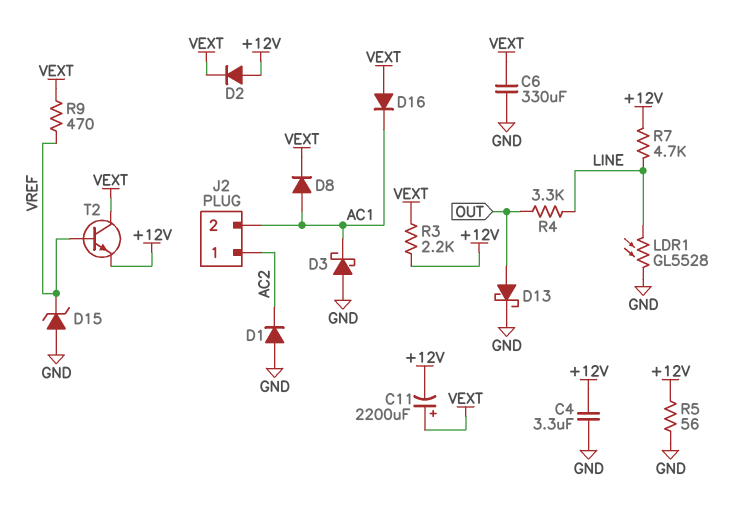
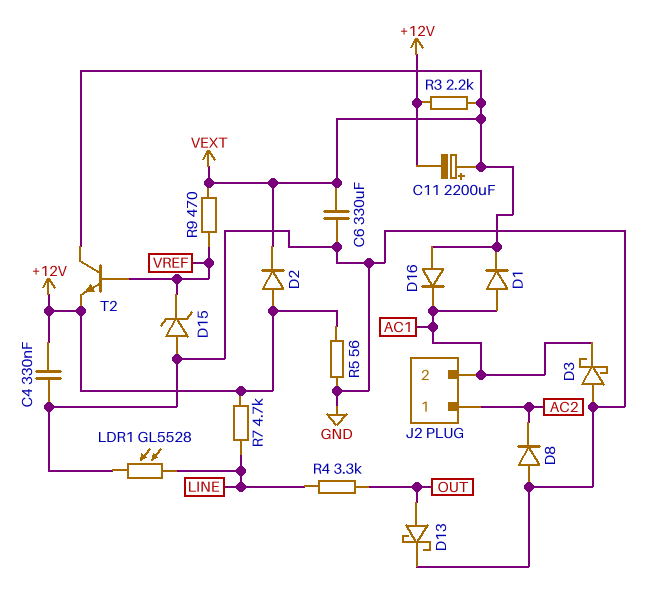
C4: 3.3uF (+12V, GND) -> 330nF (+12V, GND)
D1: diode (A GND, K AC2) -> diode (A AC1, K VEXT)
D8: diode (A AC1, K VEXT) -> diode (A GND, K AC2)

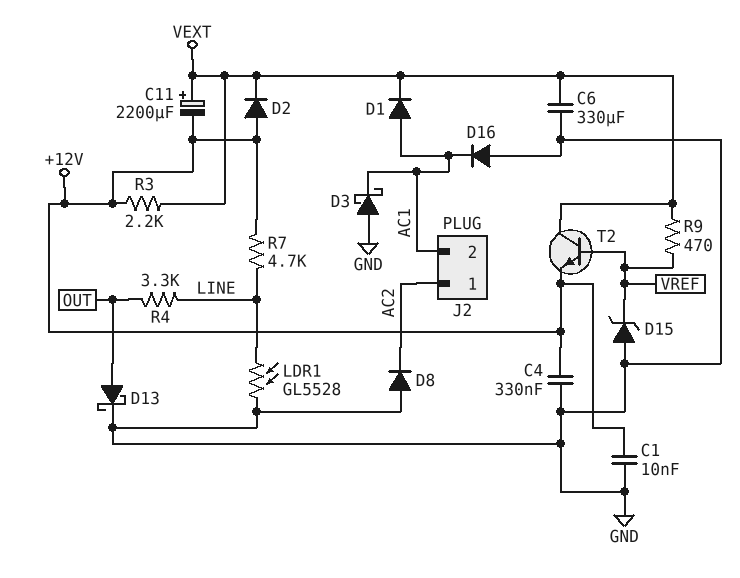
C1: none -> 10nF (+12V, GND)
D16: diode (A VEXT, K AC1) -> diode (A GND, K AC1)
R5: 56 (+12V, GND) -> none

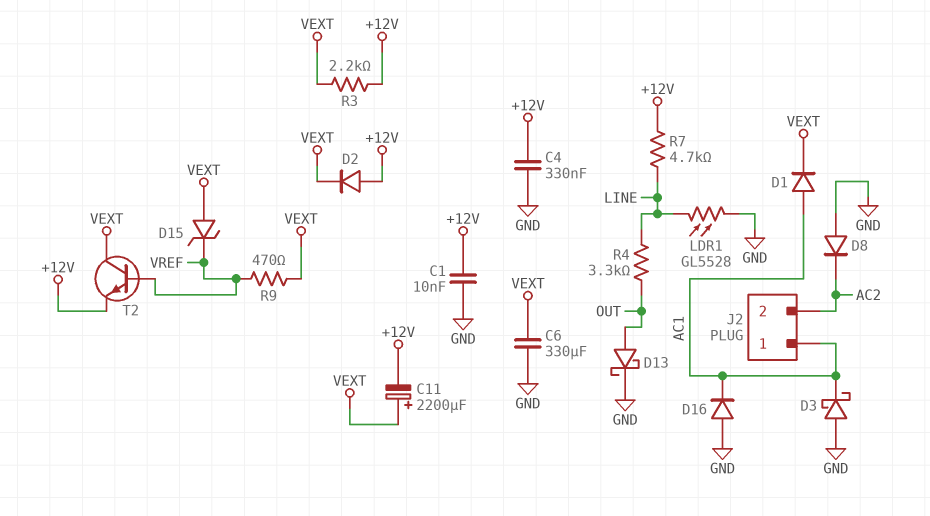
D15: zener (A GND, K VREF) -> zener (A VEXT, K VREF)
J2 pin 1: AC2 -> AC1
J2 pin 2: AC1 -> AC2

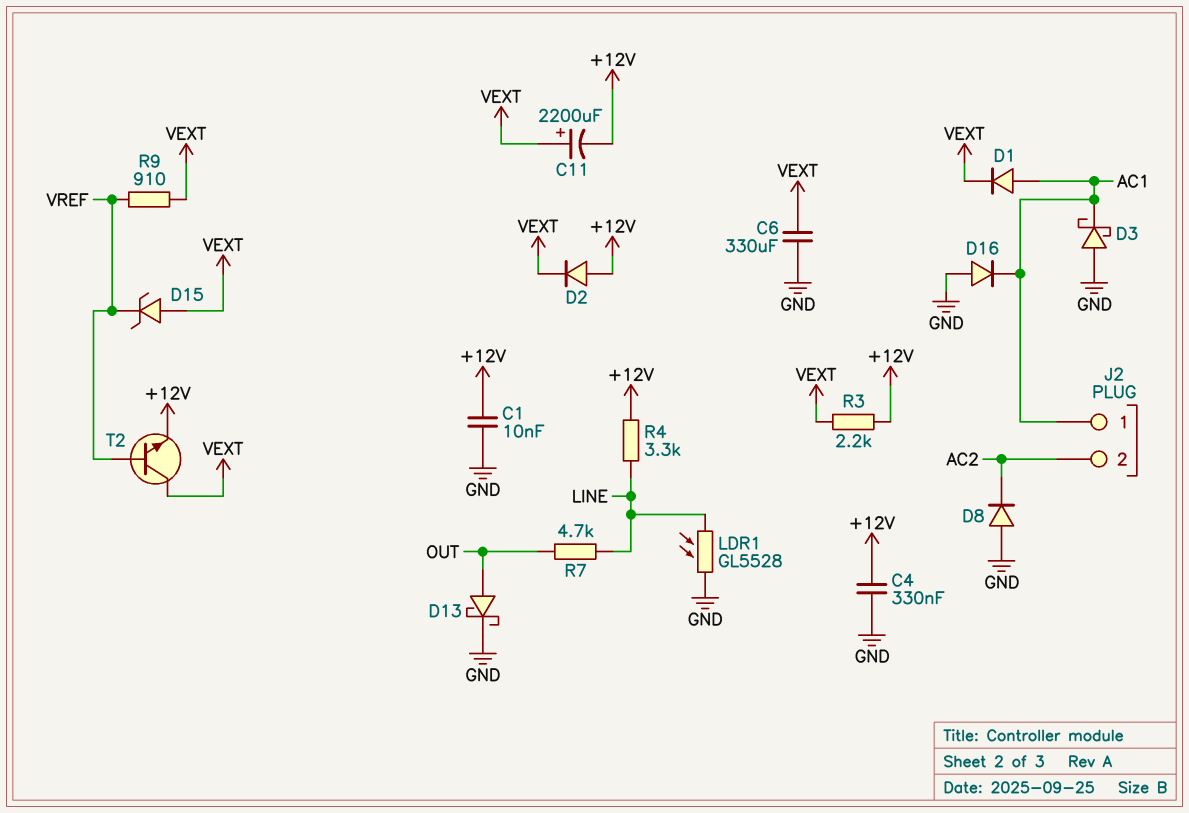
R4: 3.3k (LINE, OUT) -> 3.3k (+12V, LINE)
R7: 4.7k (+12V, LINE) -> 4.7k (LINE, OUT)
R9: 470 (VEXT, VREF) -> 910 (VEXT, VREF)

